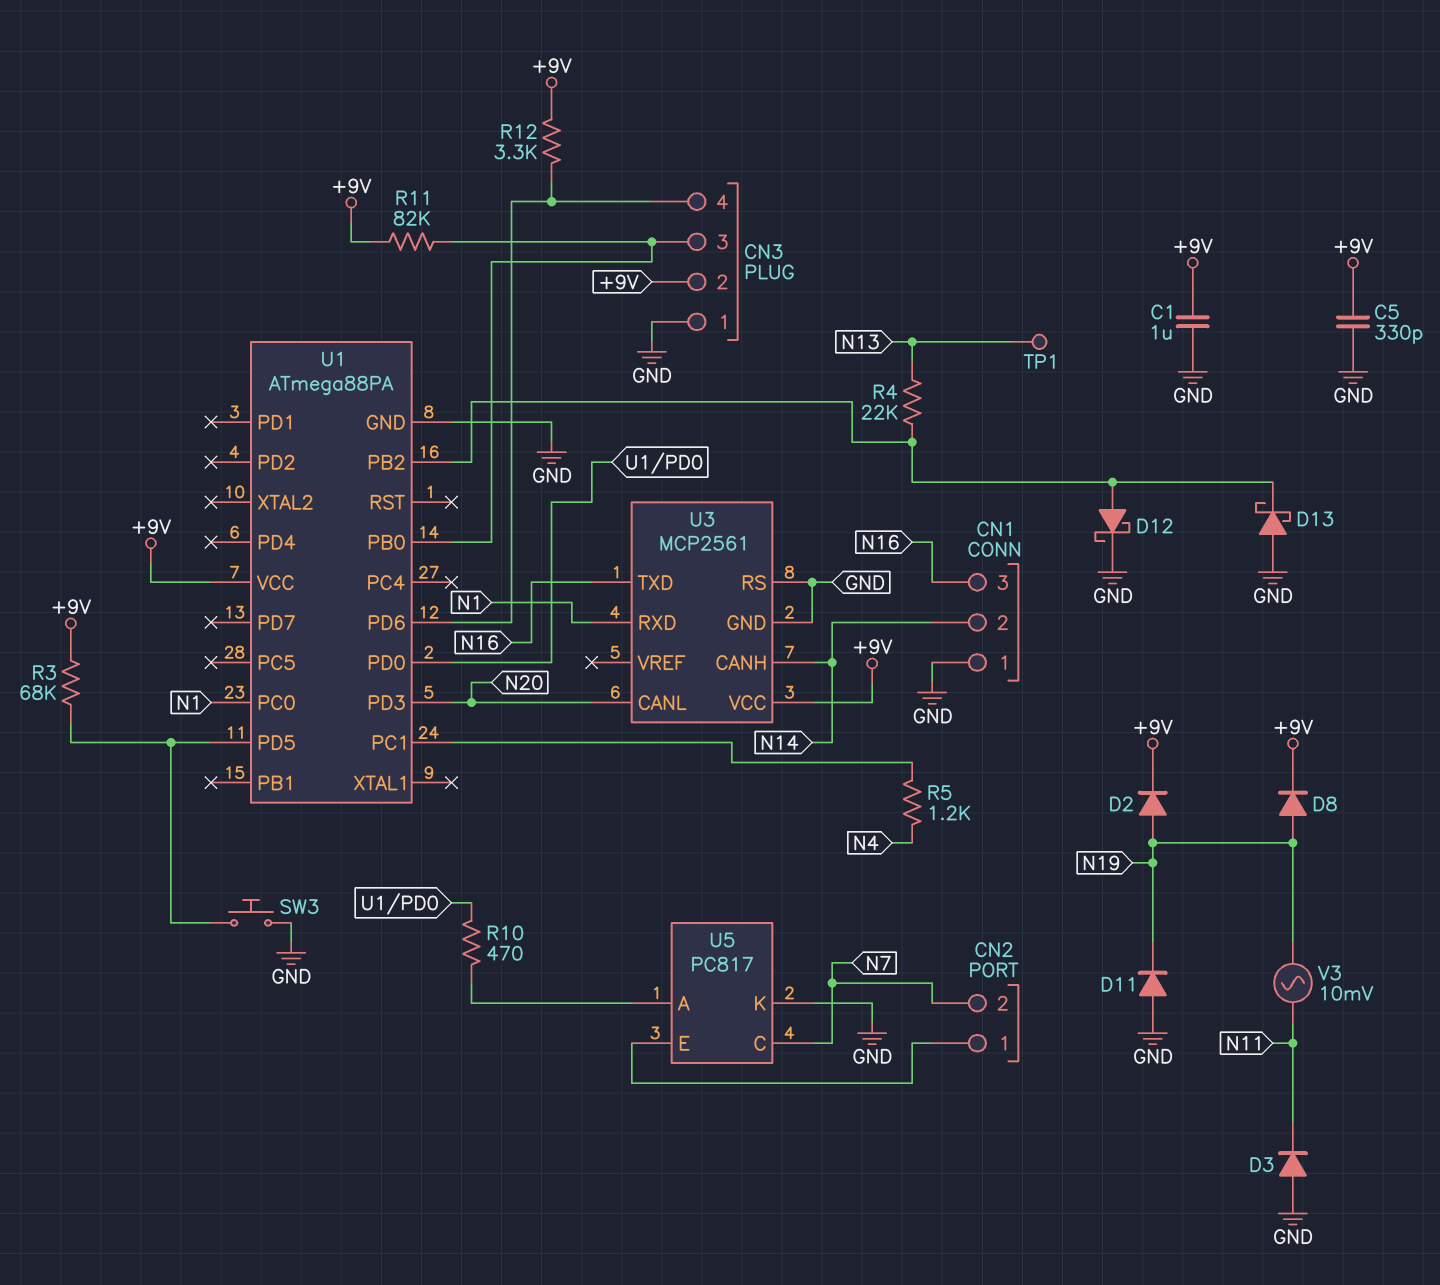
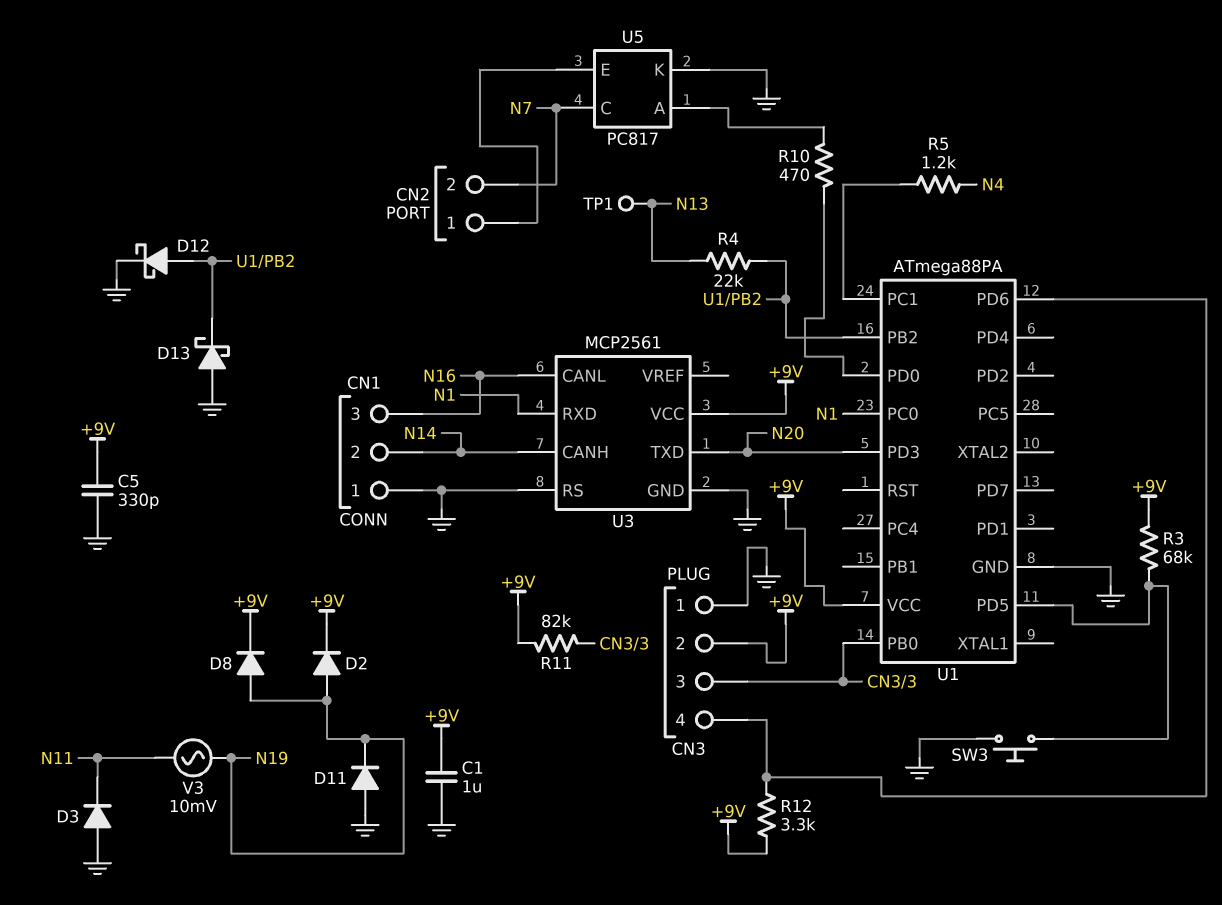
U3 pin CANL: N20 -> N16
U3 pin TXD: N16 -> N20

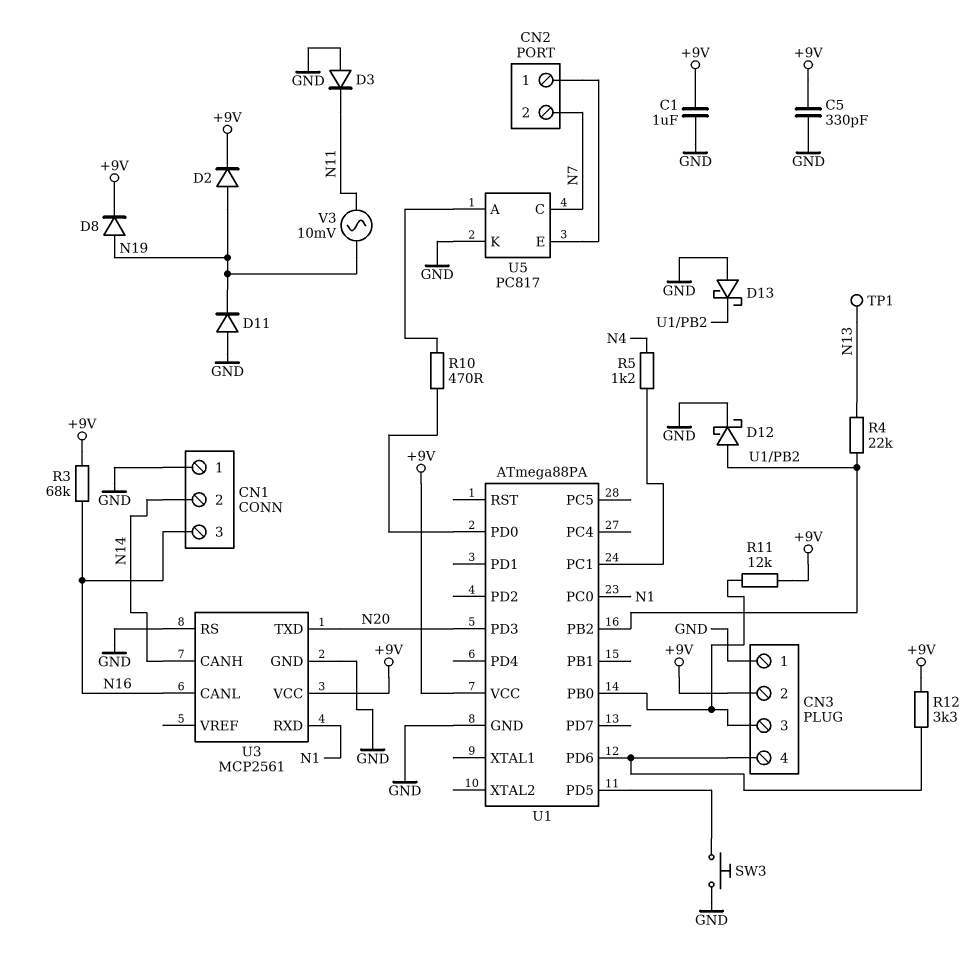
R3: 68k (+9V, U1/PD5) -> 68k (+9V, N16)
R11: 82k (+9V, CN3/3) -> 12k (+9V, CN3/3)

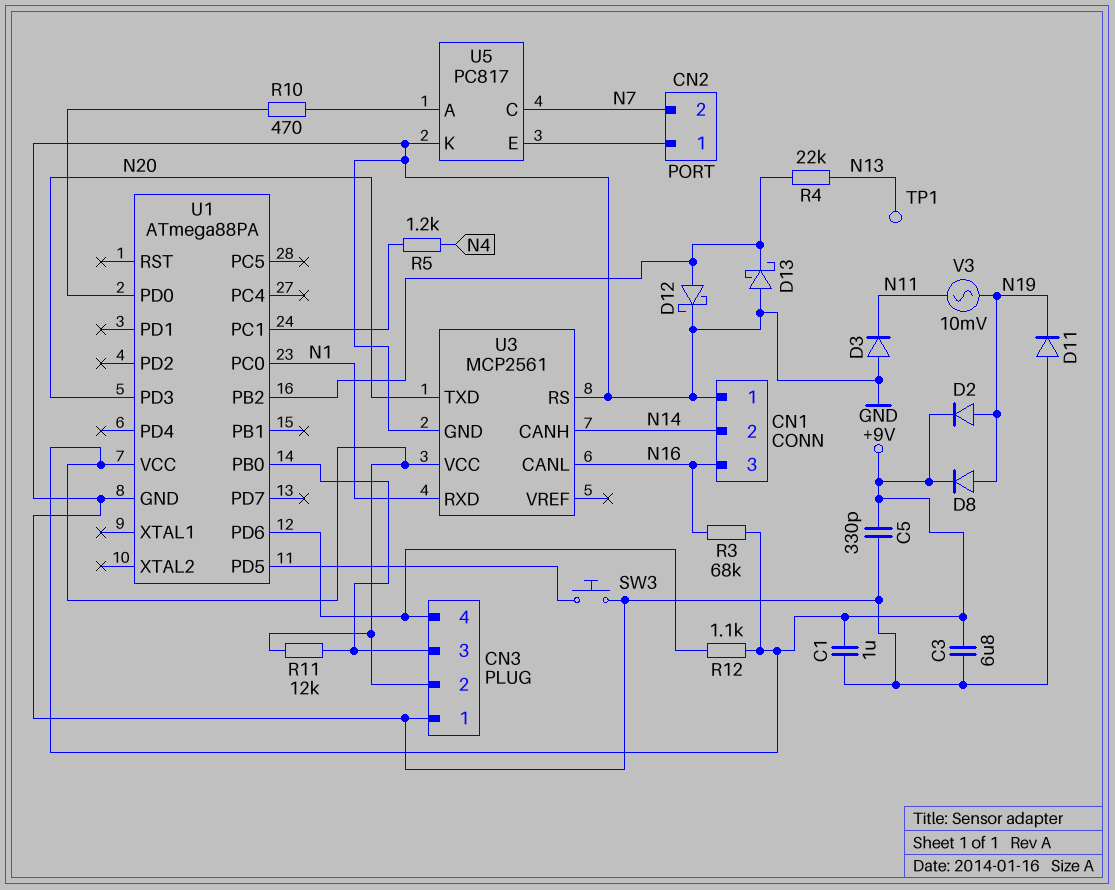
C3: none -> 6.8uF (+9V, GND)
R12: 3.3k (+9V, CN3/4) -> 1.1k (+9V, CN3/4)

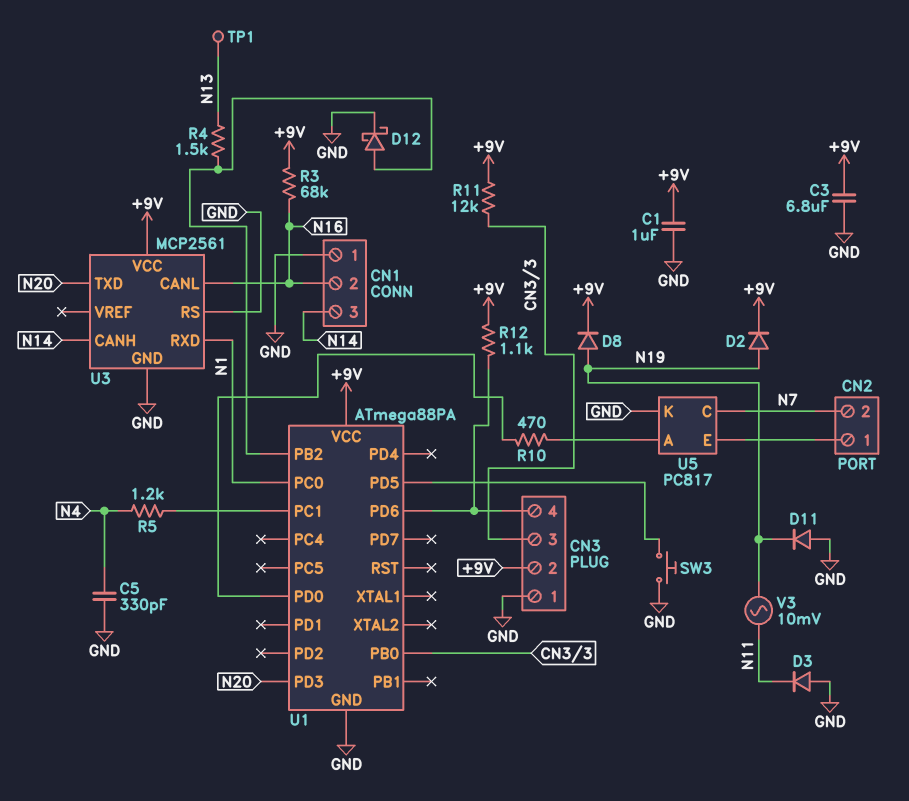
C5: 330pF (+9V, GND) -> 330pF (GND, N4)
CN1 pin 2: N14 -> N16
CN1 pin 3: N16 -> N14
D13: schottky (A GND, K U1/PB2) -> none
R4: 22k (N13, U1/PB2) -> 1.5k (N13, U1/PB2)

